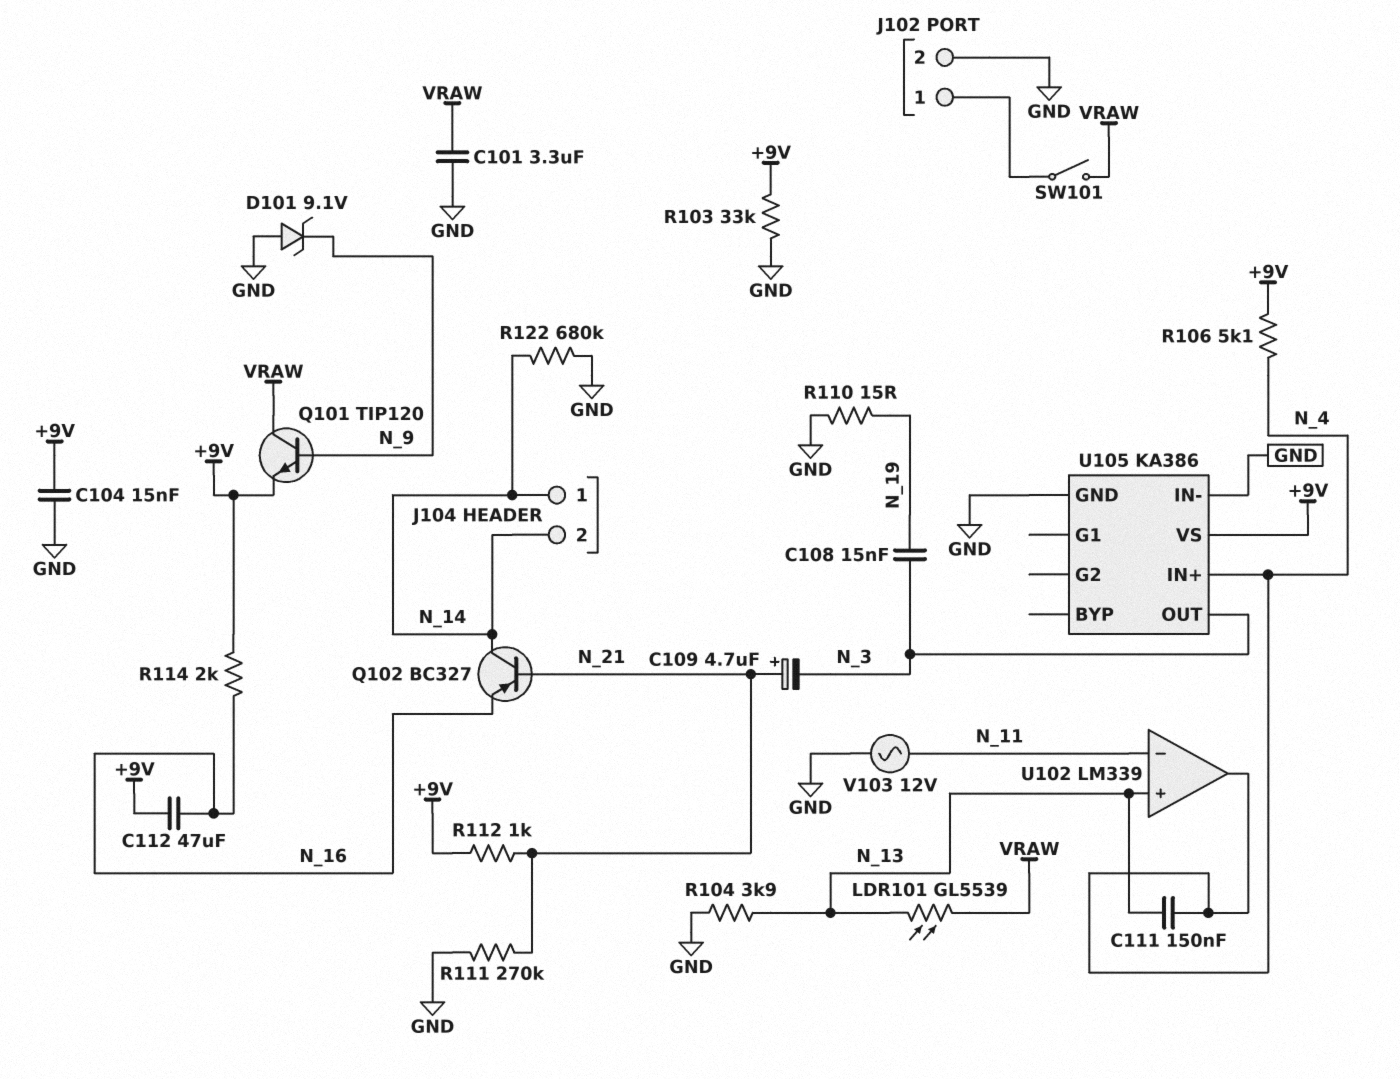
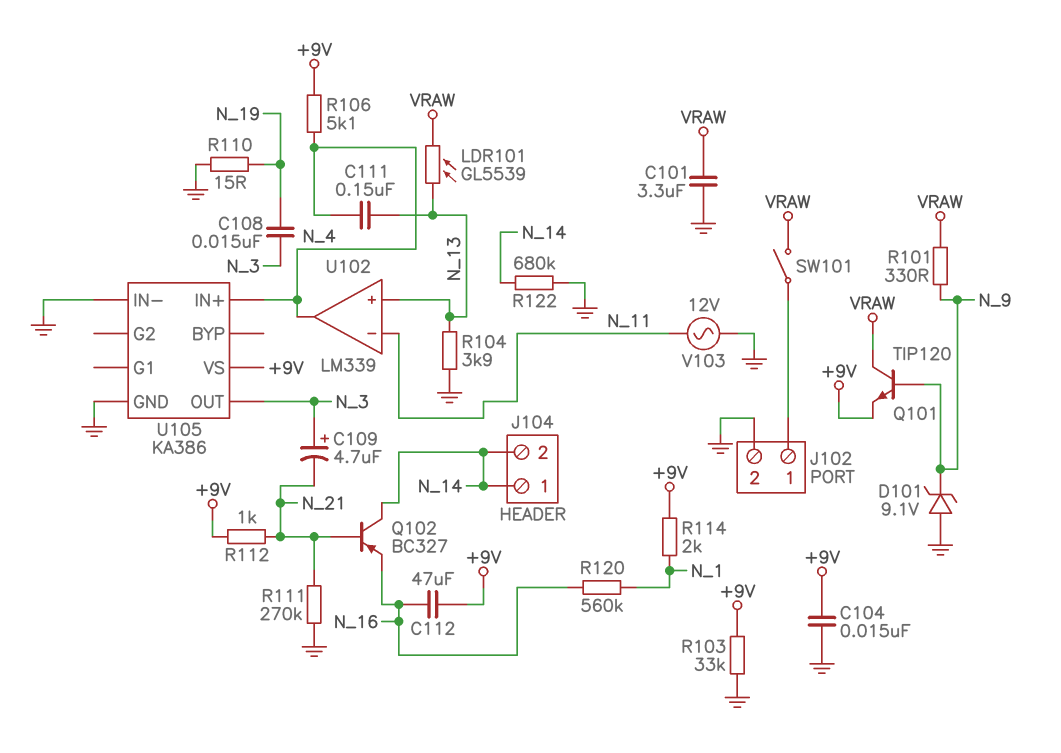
C109: 4.7uF (plus N_21, minus N_3) -> 4.7uF (plus N_3, minus N_21)
R101: none -> 330 (N_9, VRAW)
R114: 2k (+9V, N_16) -> 2k (+9V, N_1)
R120: none -> 560k (N_1, N_16)

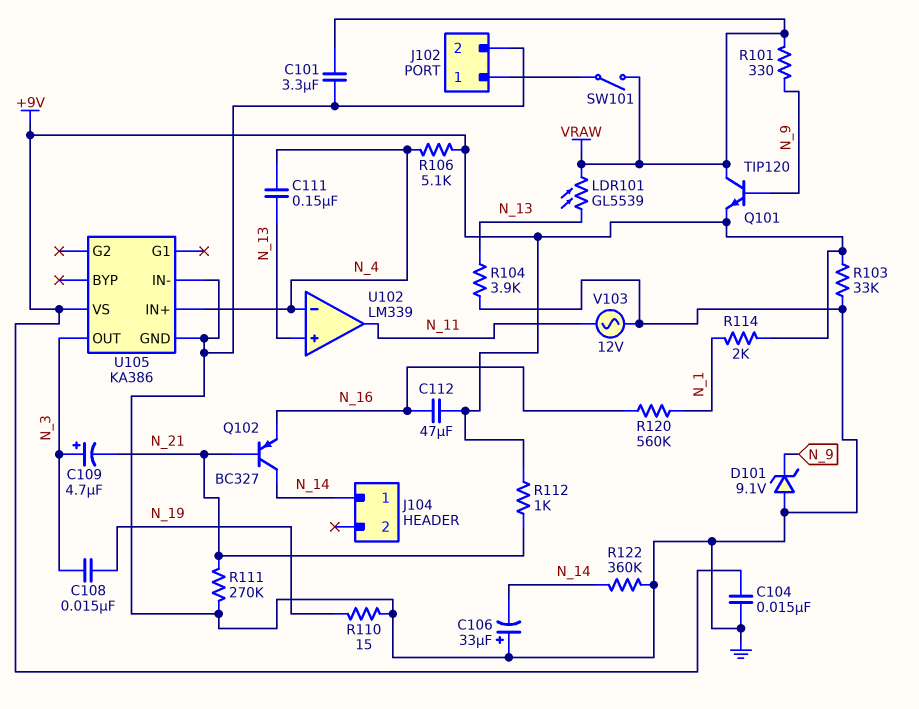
C106: none -> 33uF (plus GND, minus N_14)
J104 pin 2: N_14 -> none
R122: 680k (GND, N_14) -> 360k (GND, N_14)
U102 pin in-: N_11 -> N_4
U102 pin out: N_4 -> N_11

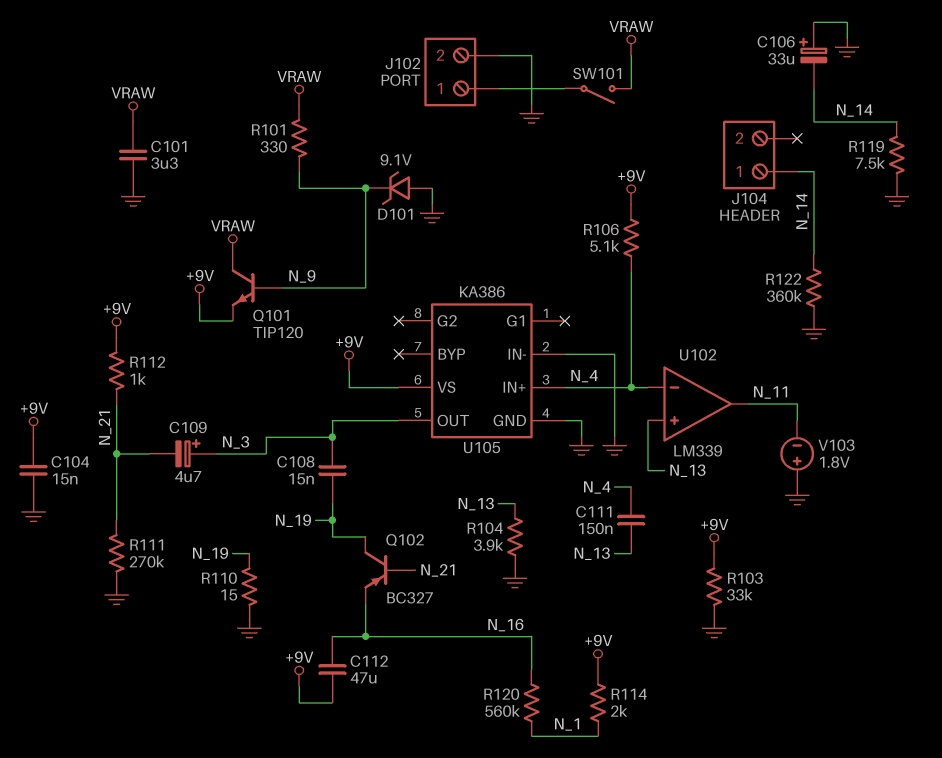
LDR101: GL5539 (N_13, VRAW) -> none
Q102: PNP BC327 (B N_21, C N_14, E N_16) -> PNP BC327 (B N_21, C N_19, E N_16)
R119: none -> 7.5k (GND, N_14)
V103: AC 12V (GND, N_11) -> 1.8V (plus GND, minus N_11)

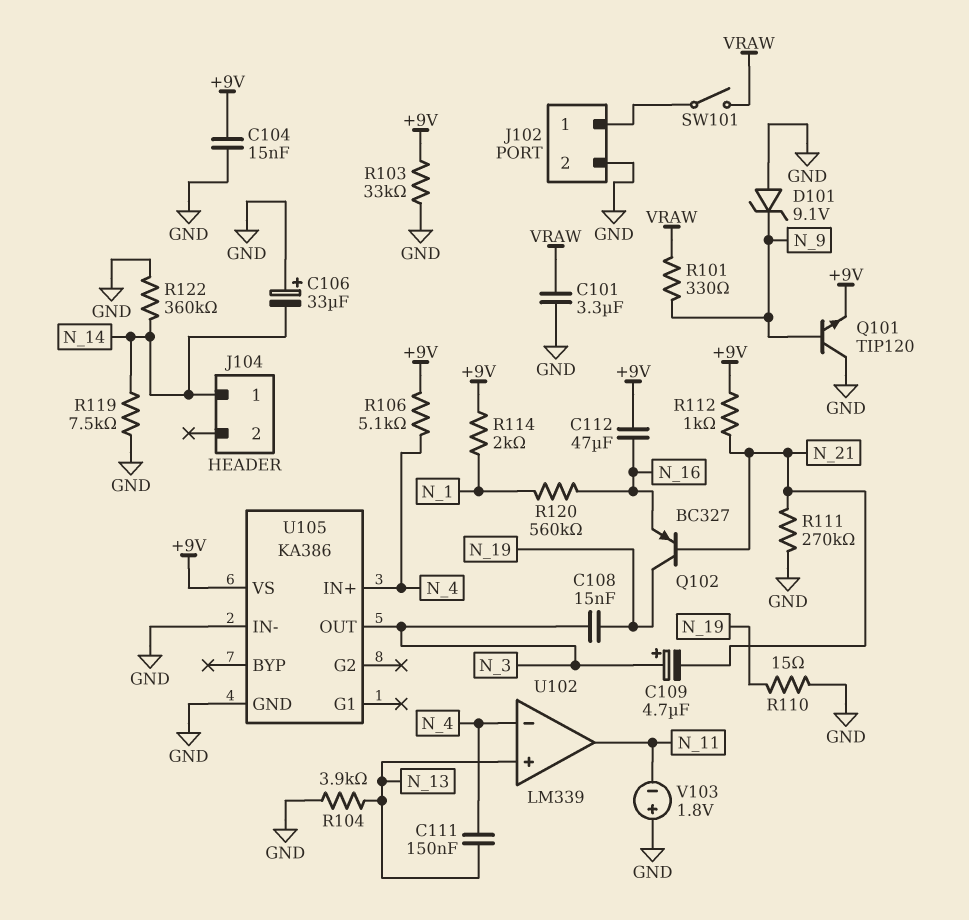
Q101: NPN TIP120 (B N_9, C VRAW, E +9V) -> NPN TIP120 (B N_9, C GND, E +9V)

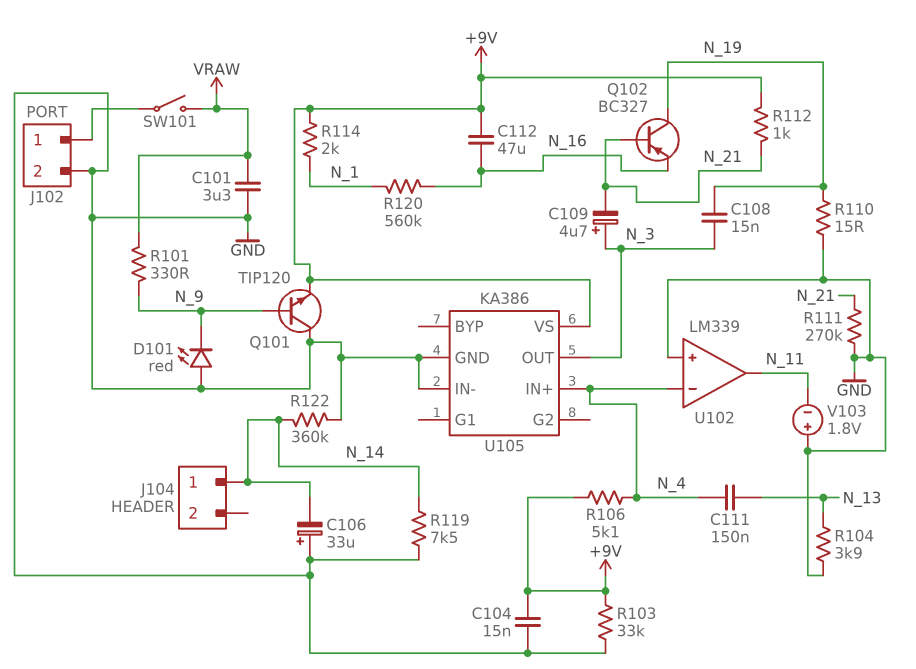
D101: zener 9.1V (A GND, K N_9) -> LED red (A GND, K N_9)
U102 pin in+: N_13 -> GND

